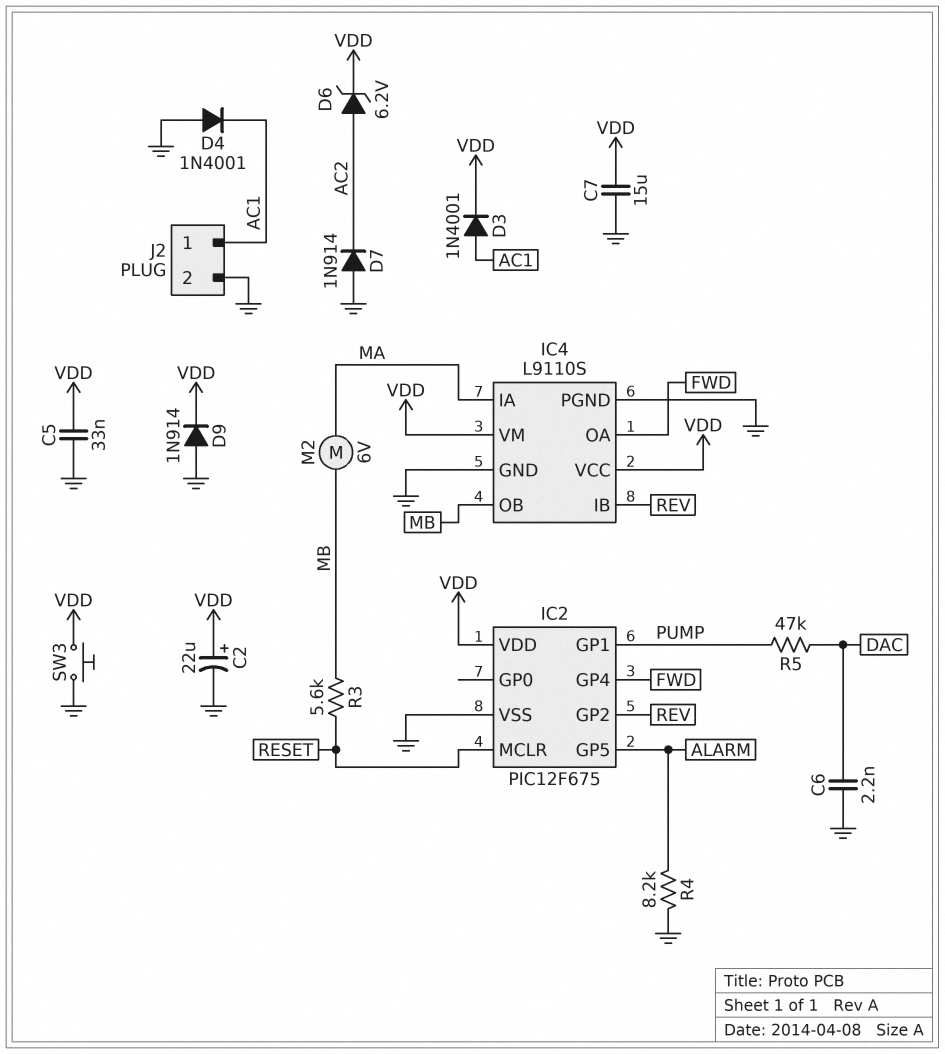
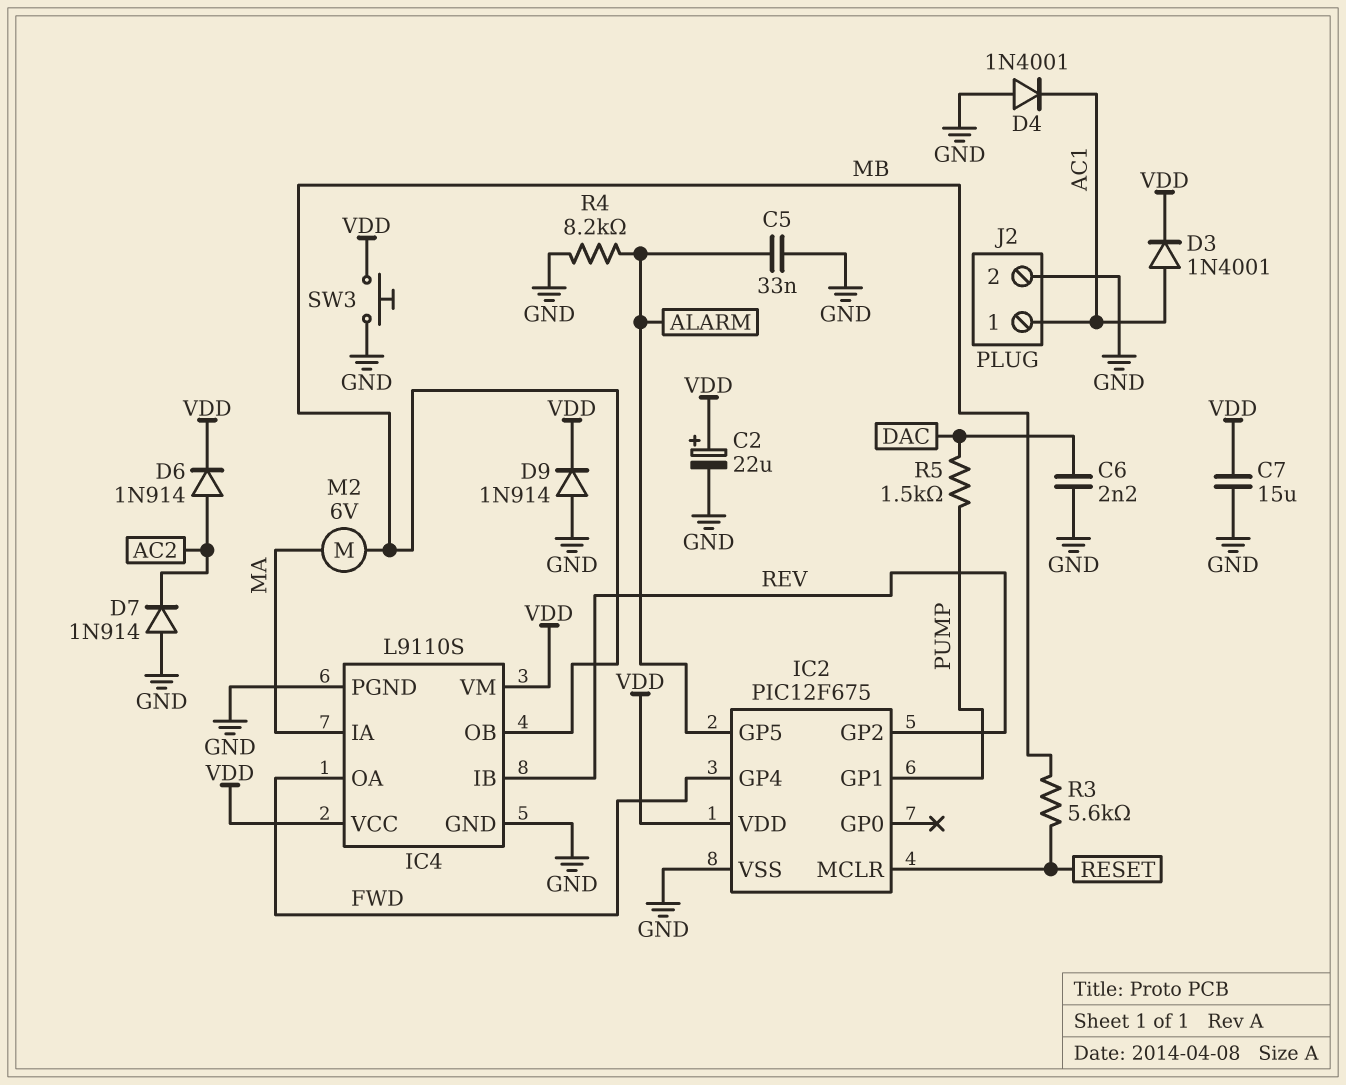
C5: 33nF (GND, VDD) -> 33nF (ALARM, GND)
D6: zener 6.2V (A AC2, K VDD) -> diode 1N914 (A AC2, K VDD)
R5: 47k (DAC, PUMP) -> 1.5k (DAC, PUMP)

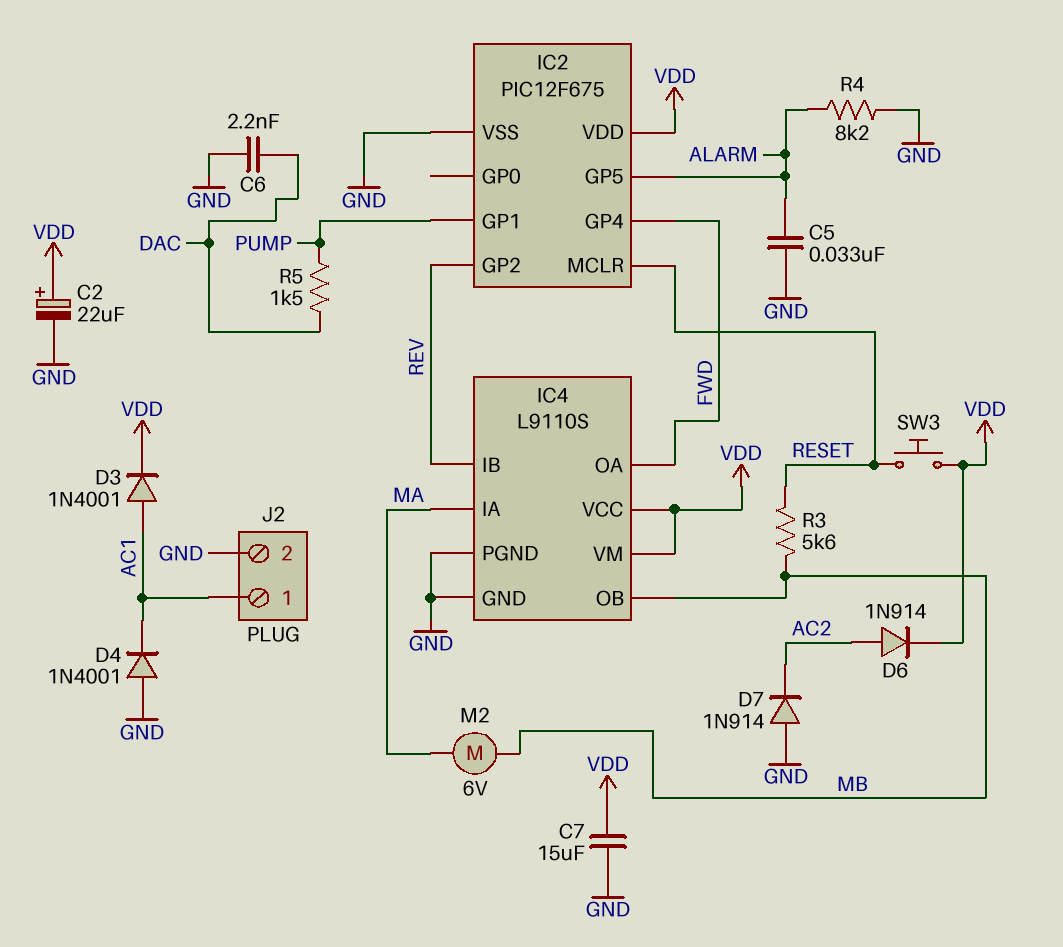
D9: diode 1N914 (A GND, K VDD) -> none
SW3: button (GND, VDD) -> button (RESET, VDD)

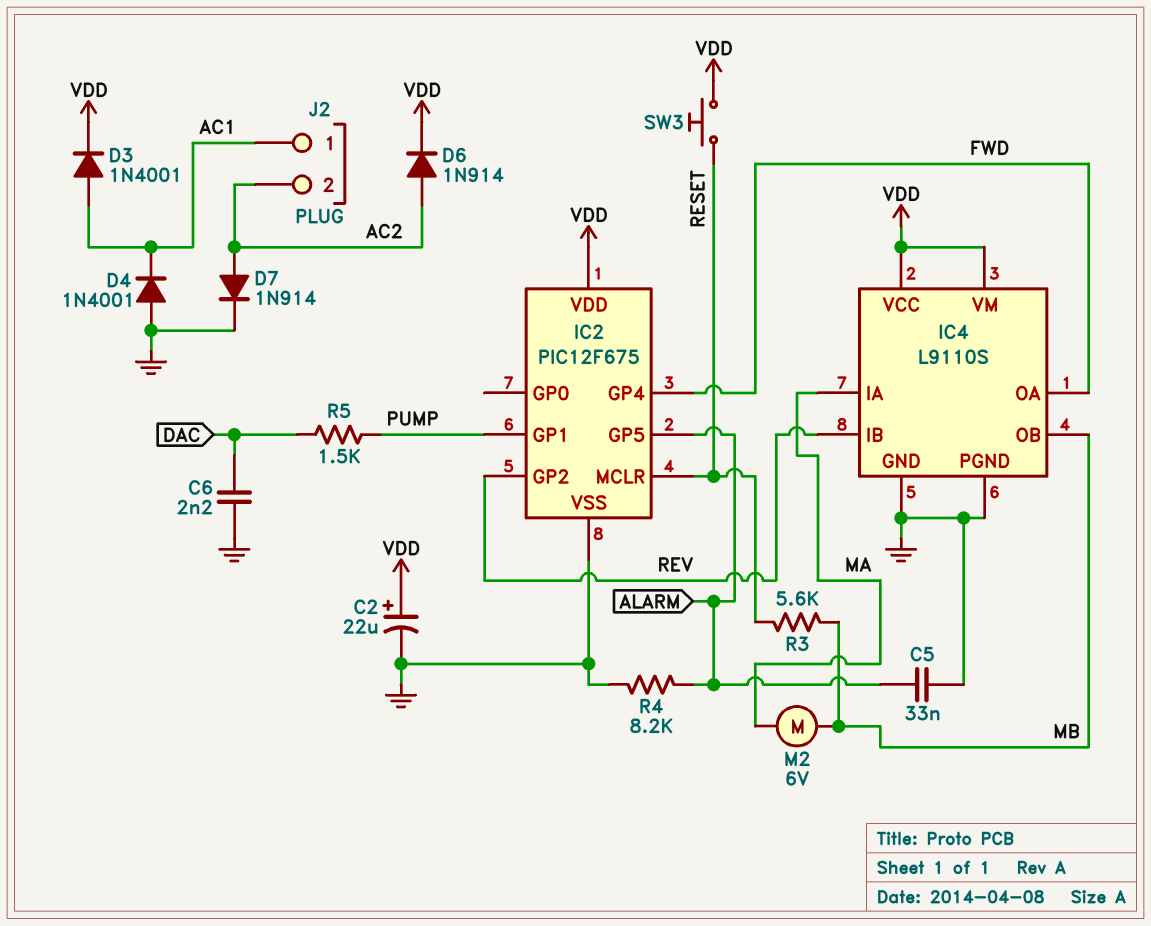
C7: 15uF (GND, VDD) -> none
D7: diode 1N914 (A GND, K AC2) -> diode 1N914 (A AC2, K GND)
J2 pin 2: GND -> AC2

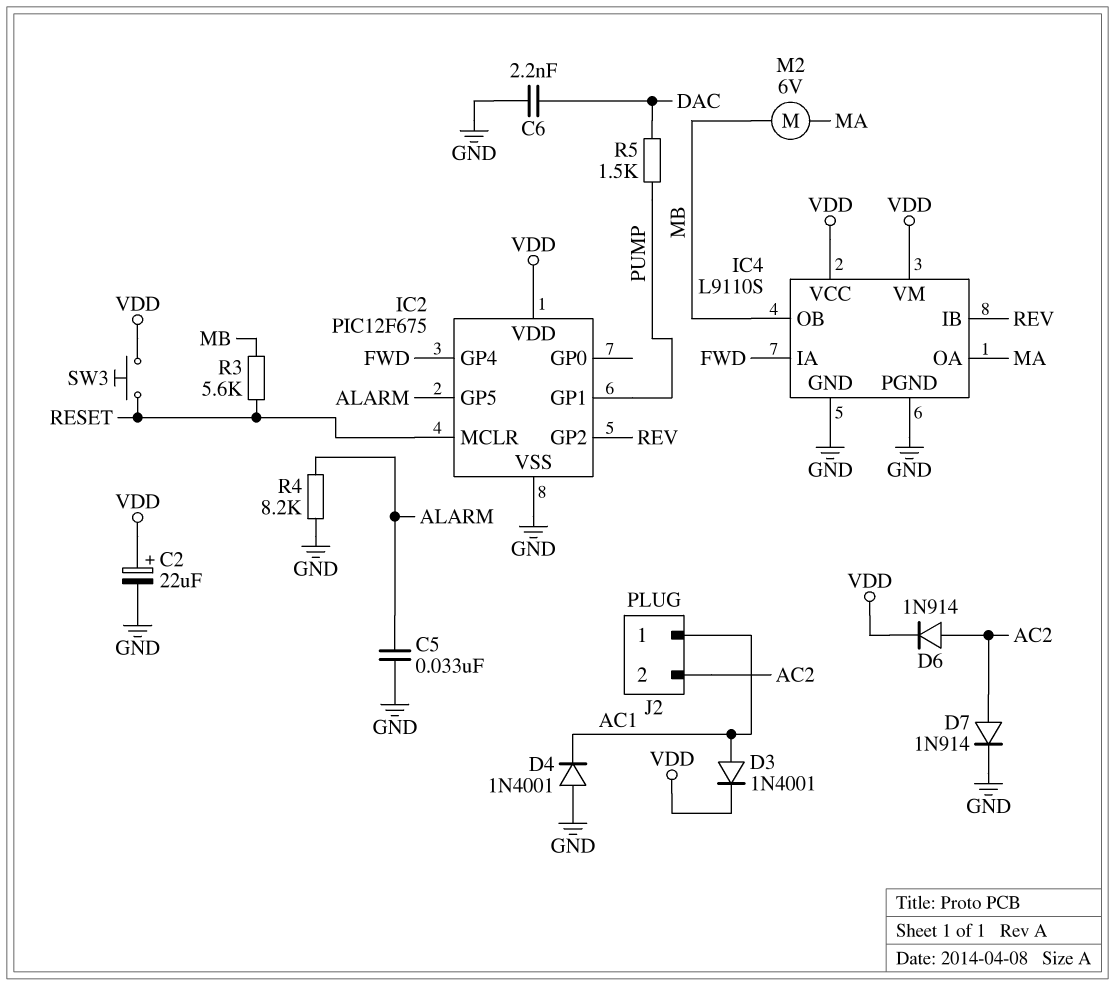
IC4 pin IA: MA -> FWD
IC4 pin OA: FWD -> MA

